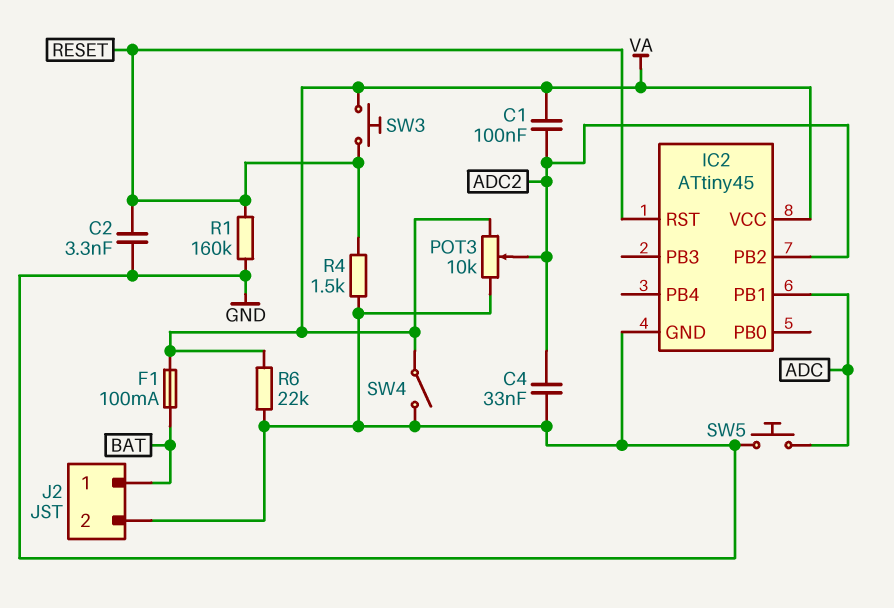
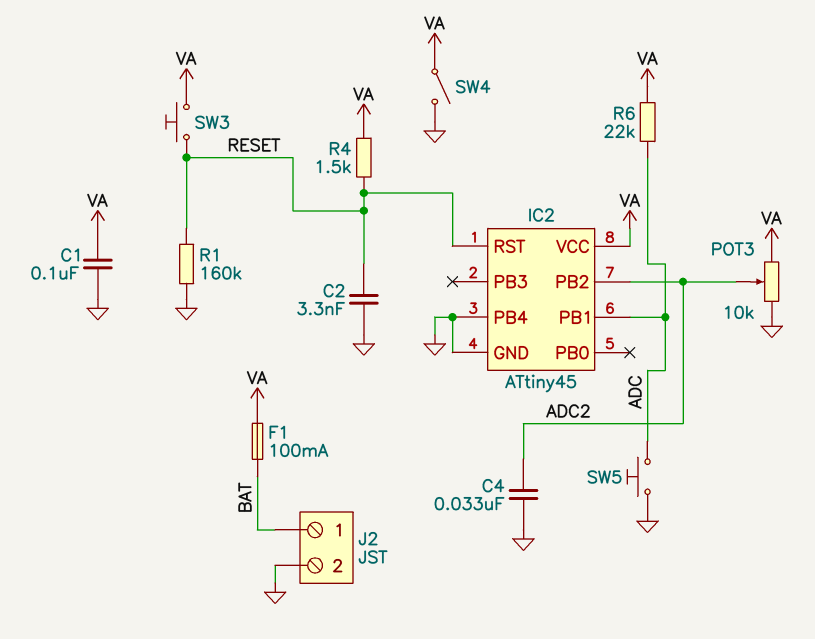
C1: 100nF (ADC2, VA) -> 100nF (GND, VA)
IC2 pin PB4: none -> GND
R4: 1.5k (GND, RESET) -> 1.5k (RESET, VA)
R6: 22k (GND, VA) -> 22k (ADC, VA)

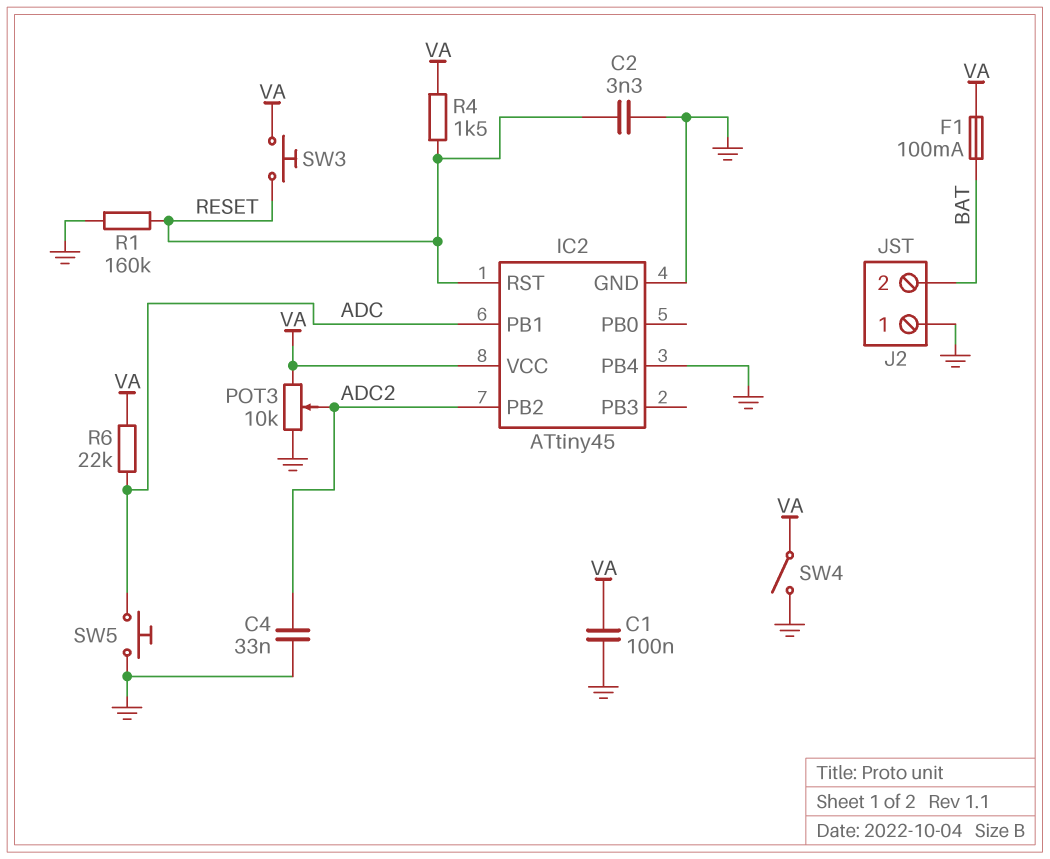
J2 pin 1: BAT -> GND
J2 pin 2: GND -> BAT

